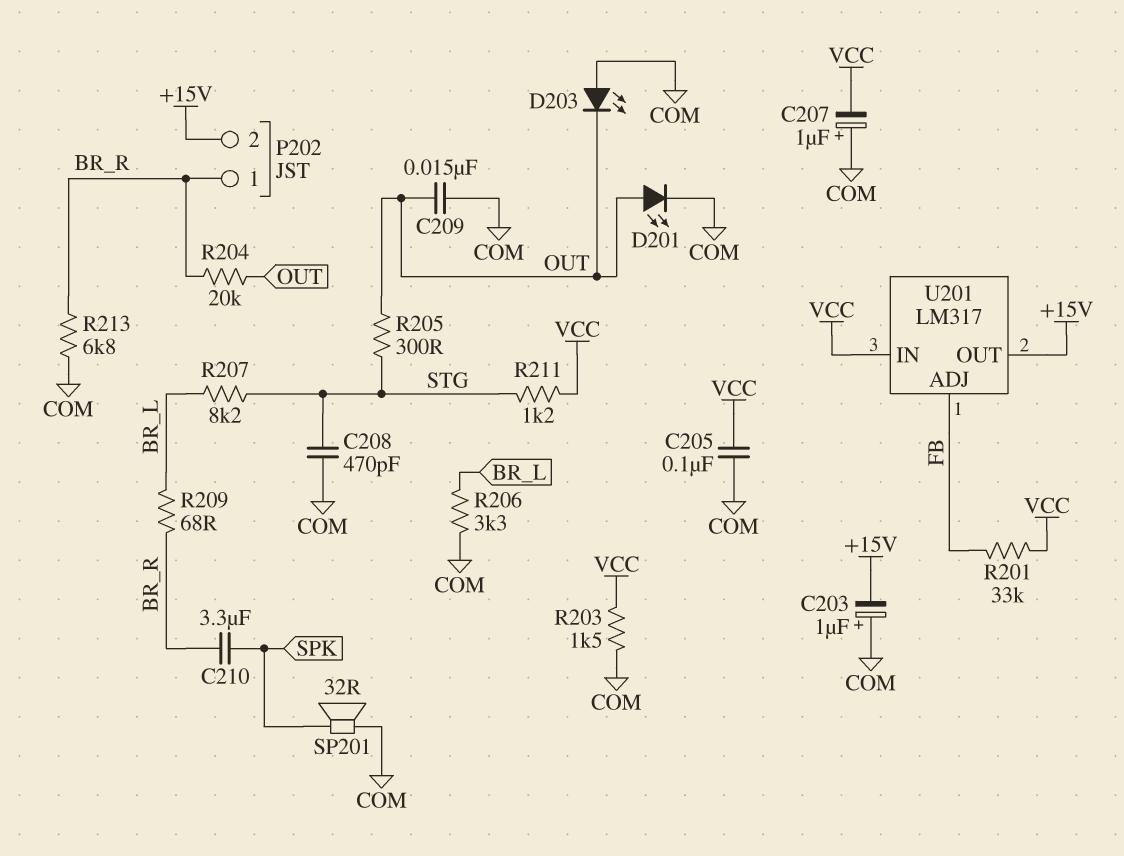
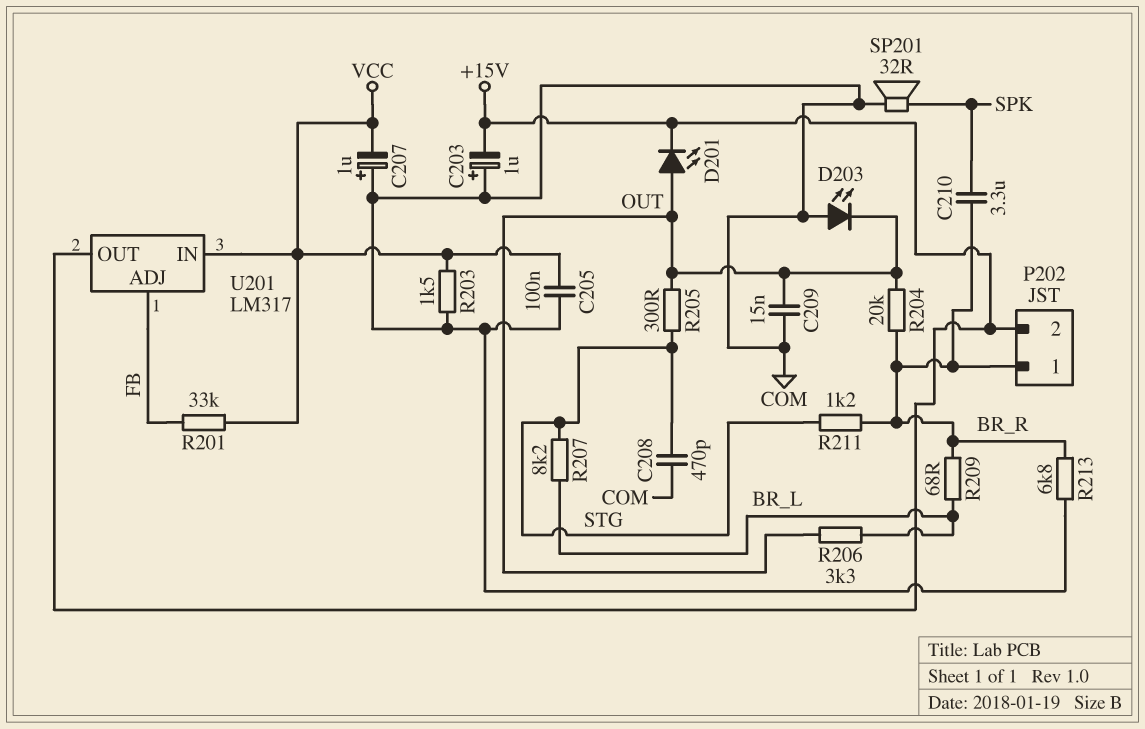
D201: LED (A OUT, K COM) -> LED (A OUT, K +15V)
R206: 3.3k (BR_L, COM) -> 3.3k (BR_L, OUT)
R211: 1.2k (STG, VCC) -> 1.2k (BR_R, STG)

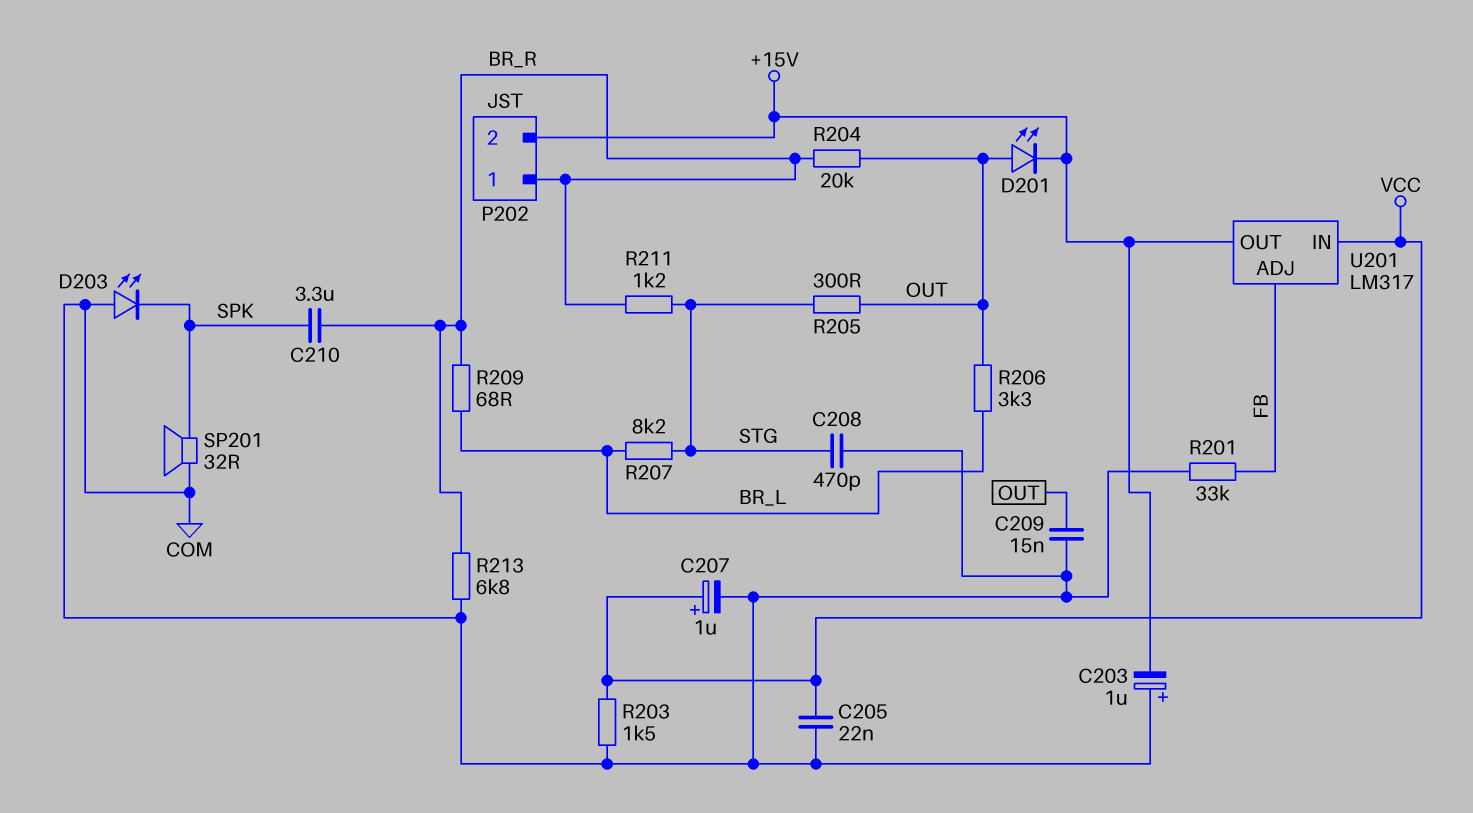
C205: 100nF (COM, VCC) -> 22nF (COM, VCC)
C207: 1uF (plus COM, minus VCC) -> 1uF (plus VCC, minus COM)
D203: LED (A COM, K OUT) -> LED (A COM, K SPK)
R201: 33k (FB, VCC) -> 33k (COM, FB)

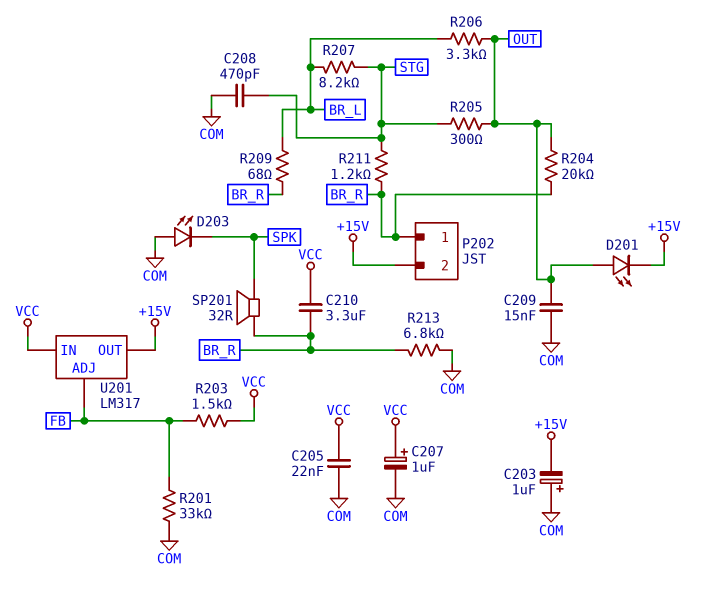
C210: 3.3uF (BR_R, SPK) -> 3.3uF (BR_R, VCC)
R203: 1.5k (COM, VCC) -> 1.5k (FB, VCC)
SP201: speaker 32R (COM, SPK) -> speaker 32R (BR_R, SPK)

